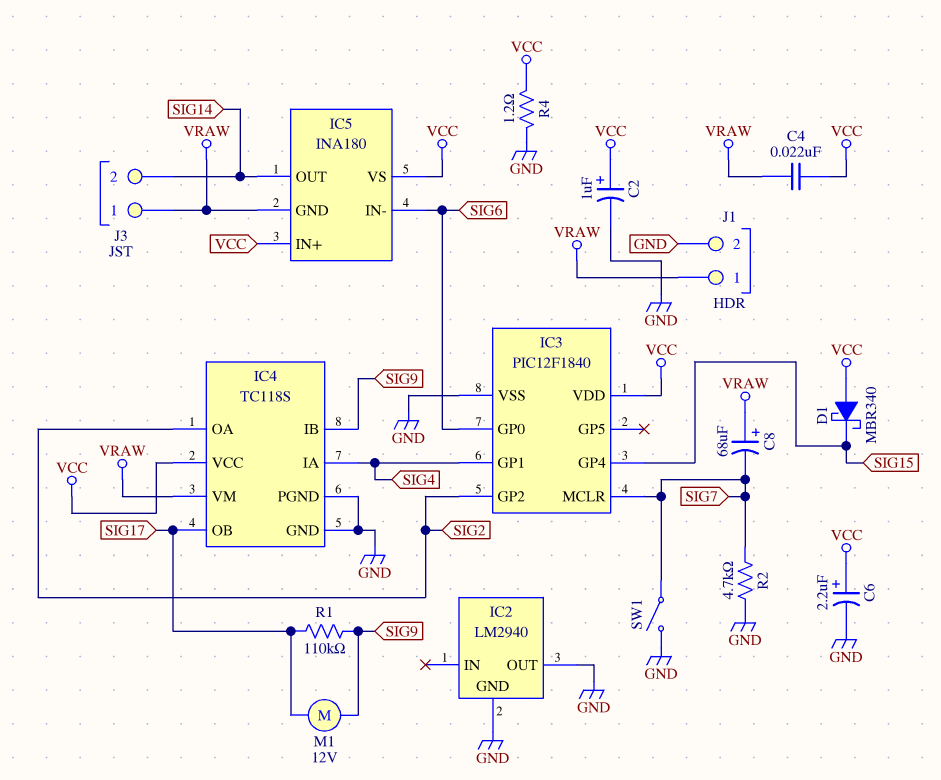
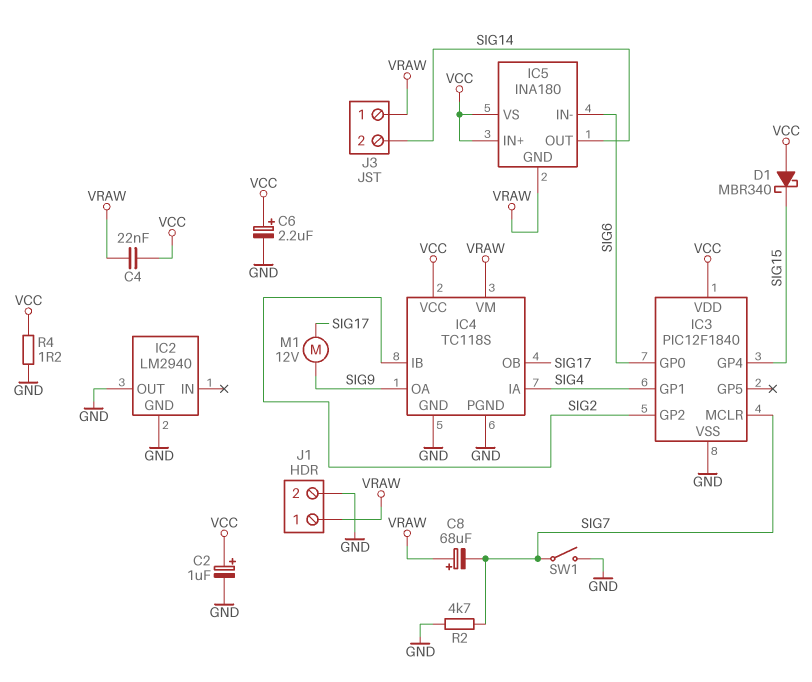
IC4 pin IB: SIG9 -> SIG2
IC4 pin OA: SIG2 -> SIG9
R1: 110k (SIG9, SIG17) -> none

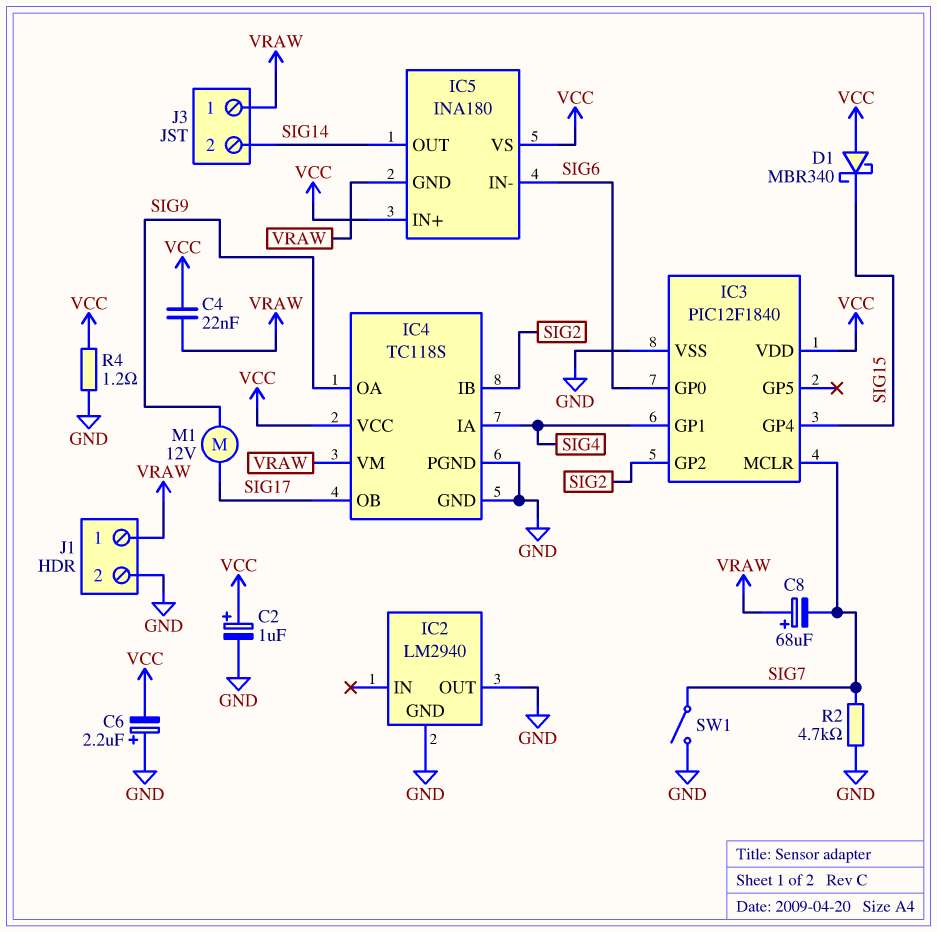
C6: 2.2uF (plus VCC, minus GND) -> 2.2uF (plus GND, minus VCC)

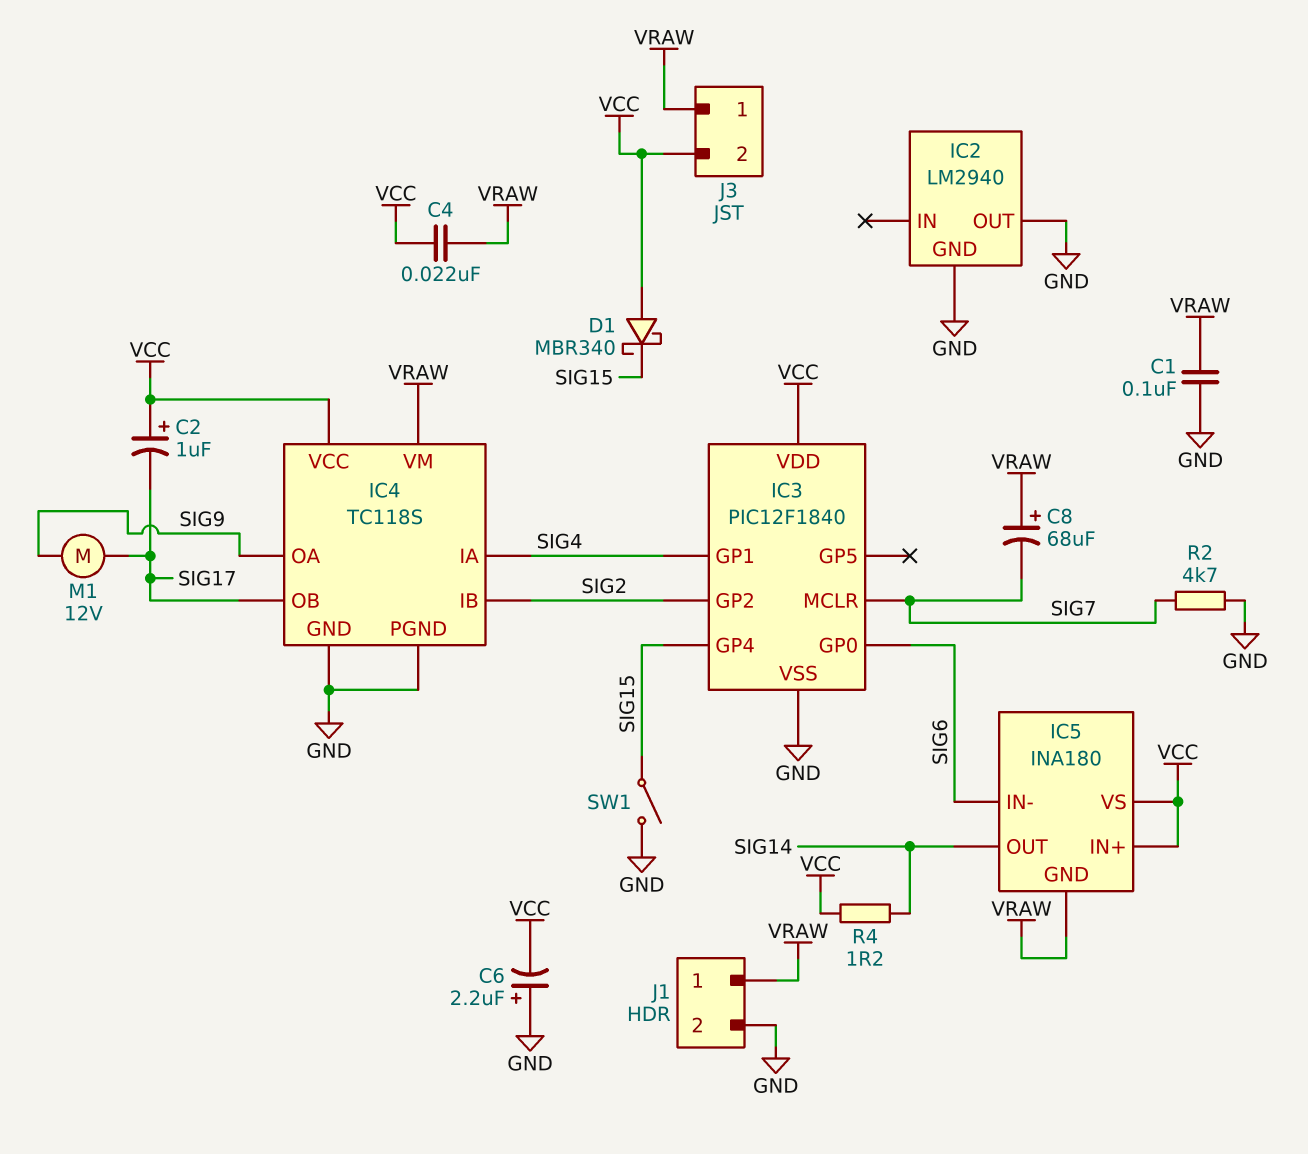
C1: none -> 100nF (GND, VRAW)
C2: 1uF (plus VCC, minus GND) -> 1uF (plus VCC, minus SIG17)
J3 pin 2: SIG14 -> VCC
R4: 1.2 (GND, VCC) -> 1.2 (SIG14, VCC)
SW1: switch (GND, SIG7) -> switch (GND, SIG15)

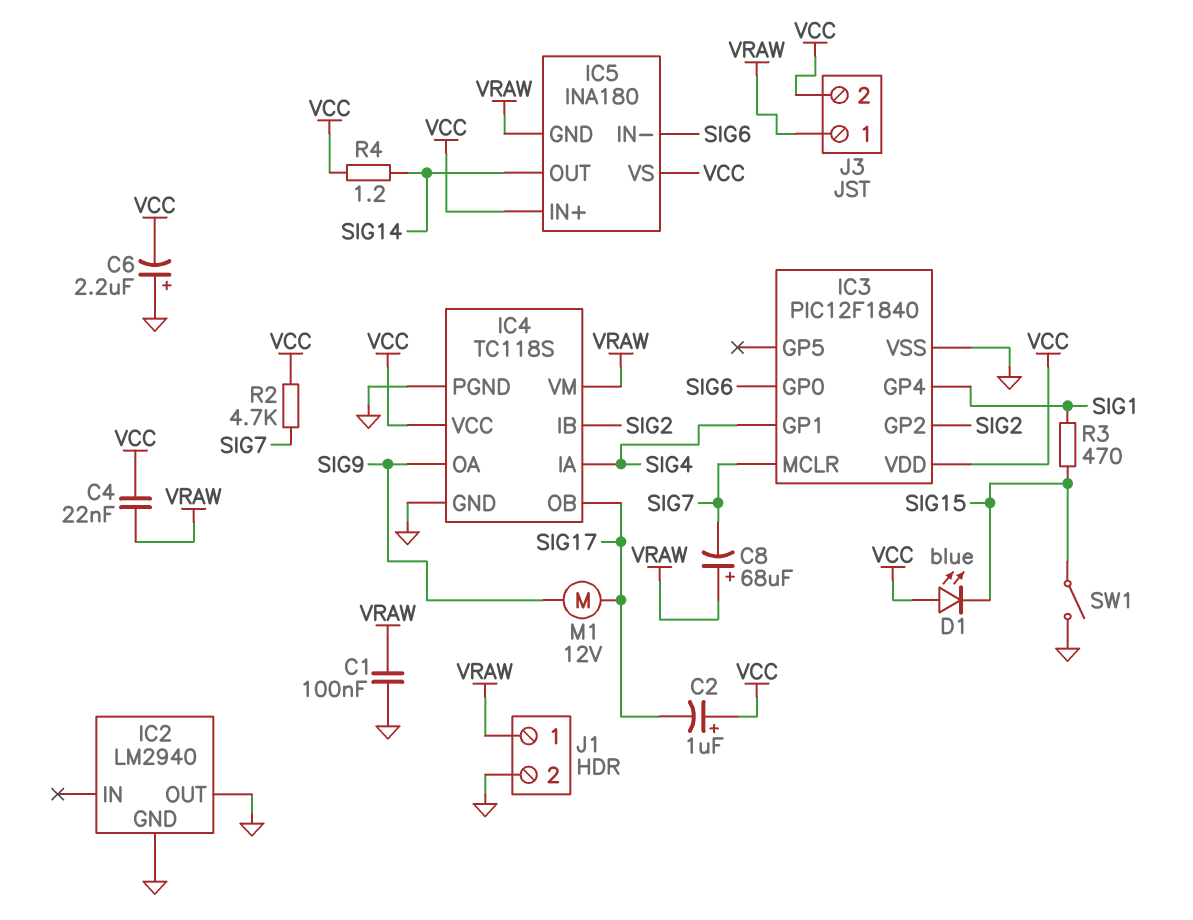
D1: schottky MBR340 (A VCC, K SIG15) -> LED blue (A VCC, K SIG15)
IC3 pin GP4: SIG15 -> SIG1
R2: 4.7k (GND, SIG7) -> 4.7k (SIG7, VCC)
R3: none -> 470 (SIG1, SIG15)

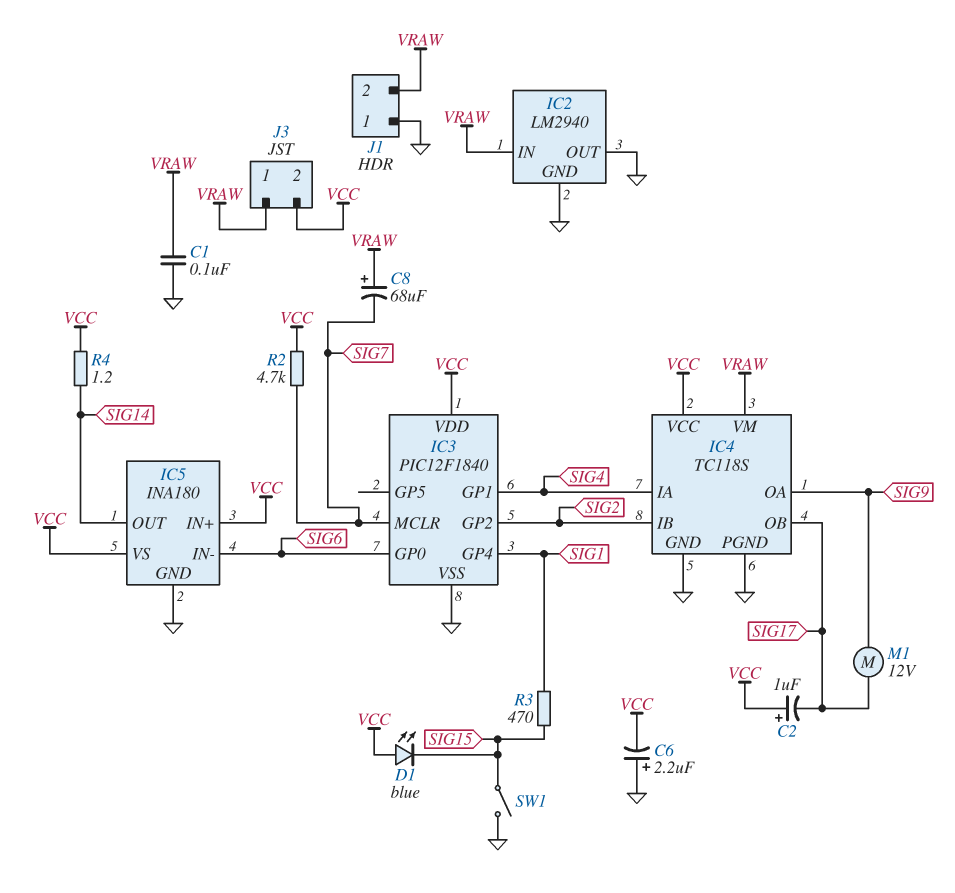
C4: 22nF (VCC, VRAW) -> none
IC2 pin IN: none -> VRAW
IC5 pin GND: VRAW -> GND
J1 pin 1: VRAW -> GND
J1 pin 2: GND -> VRAW

